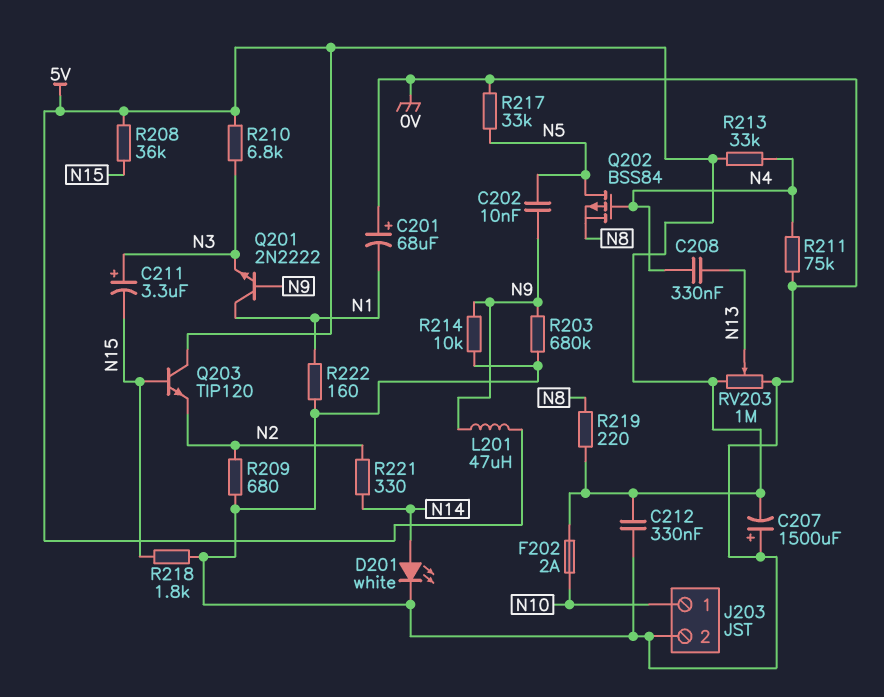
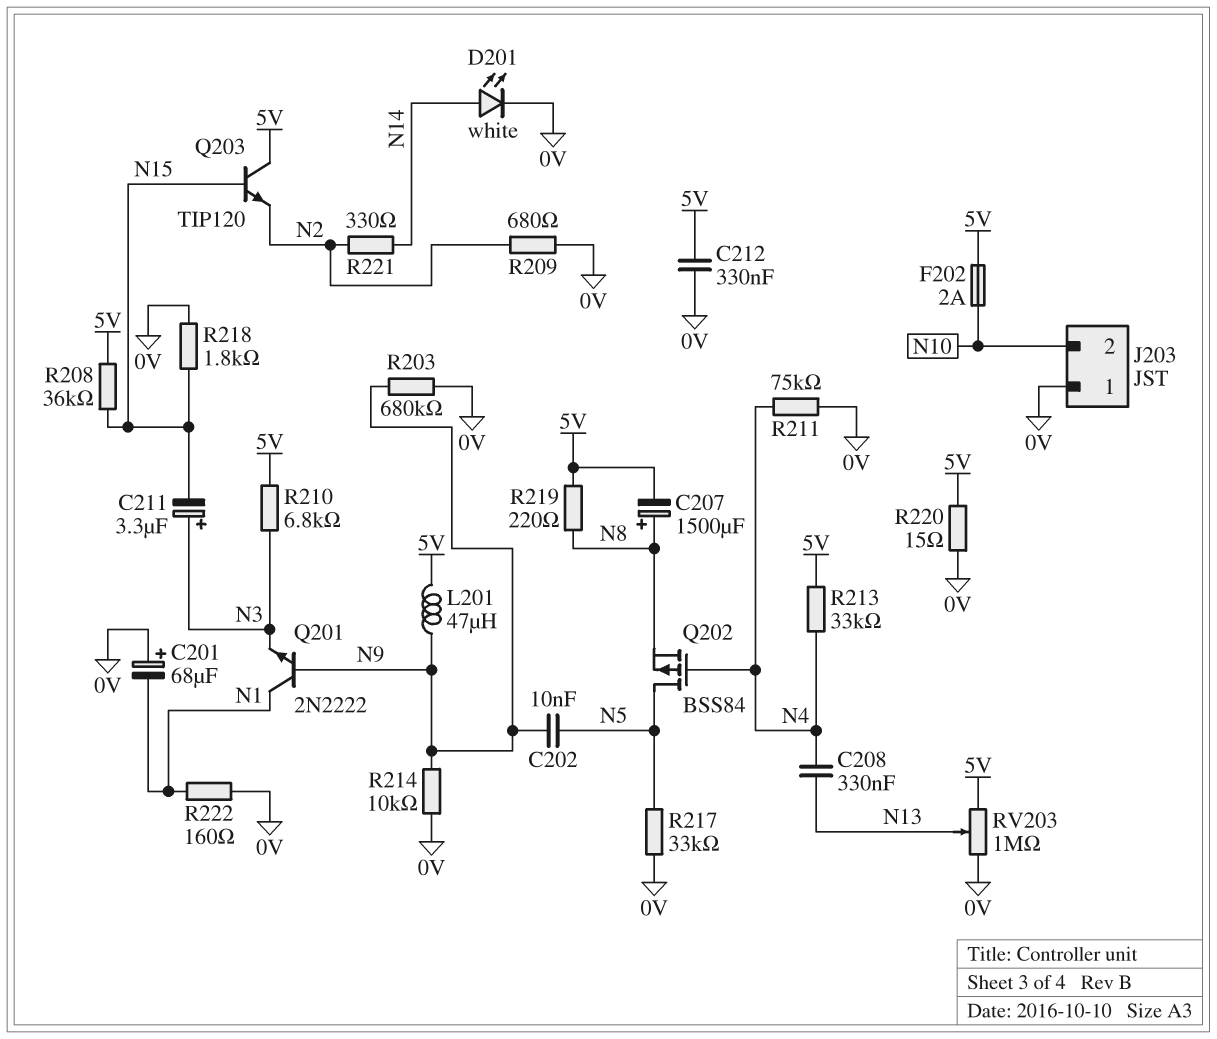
C207: 1500uF (plus 0V, minus 5V) -> 1500uF (plus N8, minus 5V)
J203 pin 1: N10 -> 0V
J203 pin 2: 0V -> N10
R220: none -> 15 (0V, 5V)

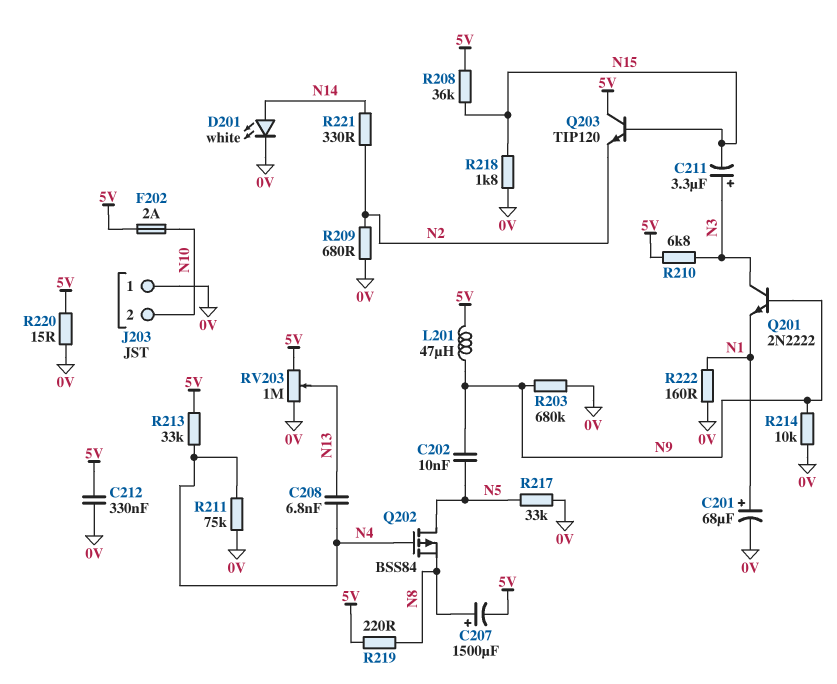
C201: 68uF (plus 0V, minus N1) -> 68uF (plus N1, minus 0V)
C208: 330nF (N4, N13) -> 6.8nF (N4, N13)
Q201: NPN 2N2222 (B N9, C N1, E N3) -> NPN 2N2222 (B N9, C N3, E N1)

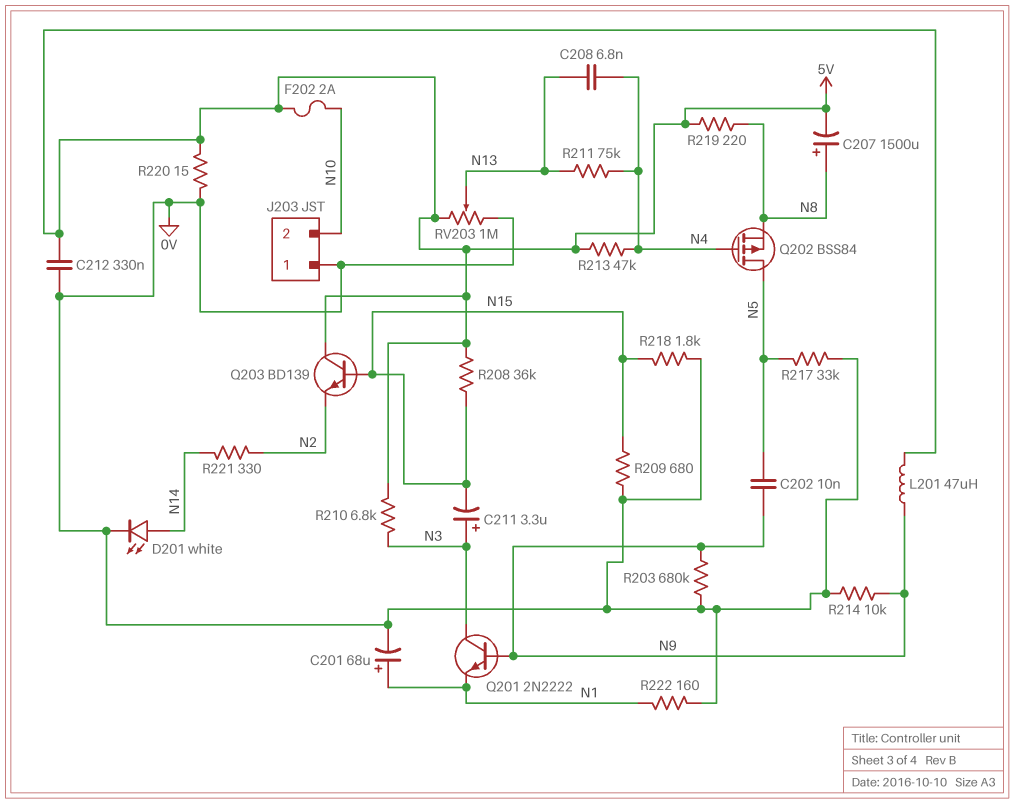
Q203: NPN TIP120 (B N15, C 5V, E N2) -> NPN BD139 (B N15, C 5V, E N2)
R209: 680 (0V, N2) -> 680 (0V, N15)
R211: 75k (0V, N4) -> 75k (N4, N13)
R213: 33k (5V, N4) -> 47k (5V, N4)

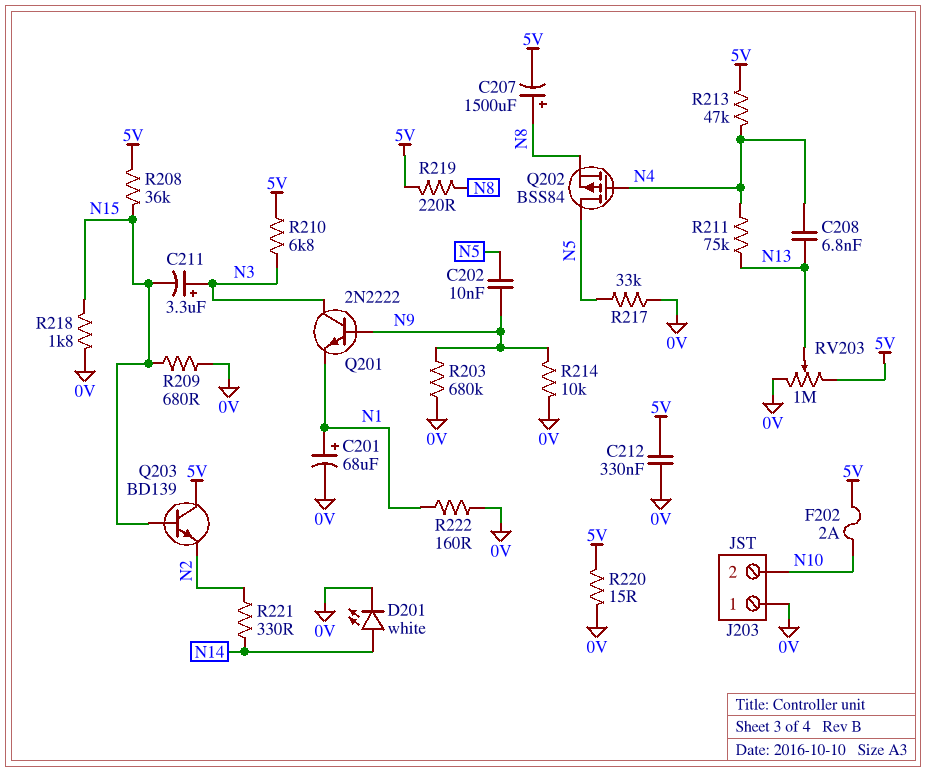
L201: 47uH (5V, N9) -> none

